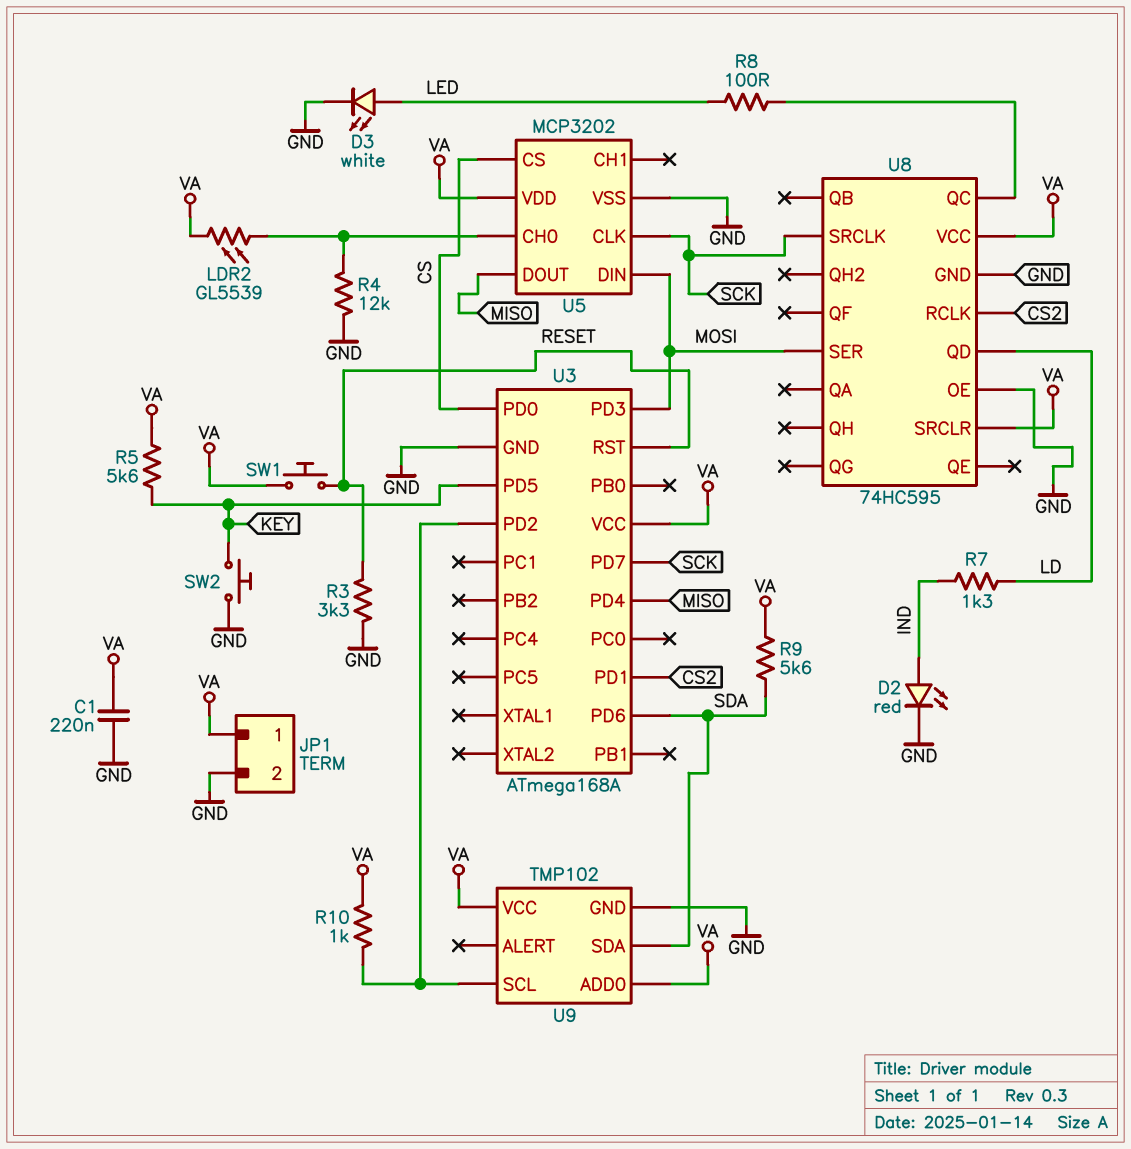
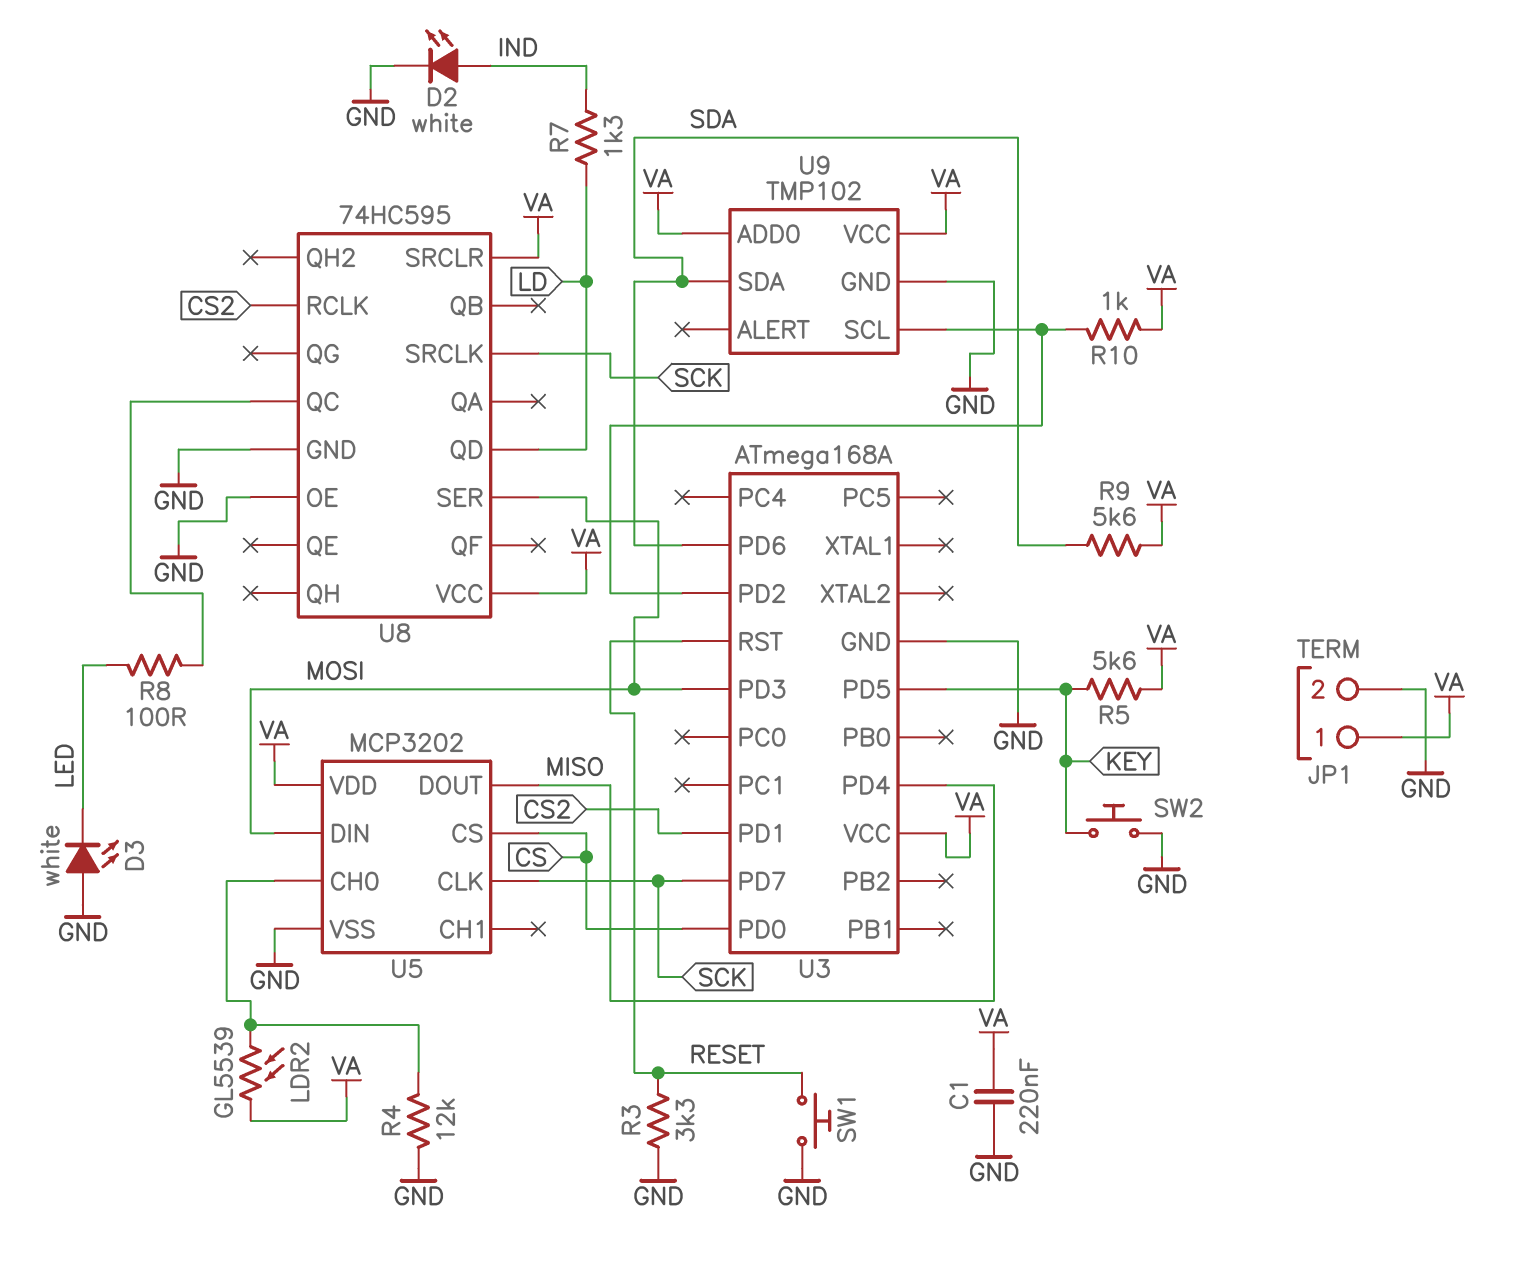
D2: LED red (A IND, K GND) -> LED white (A IND, K GND)
D3: LED white (A LED, K GND) -> LED white (A GND, K LED)
SW1: button (RESET, VA) -> button (GND, RESET)

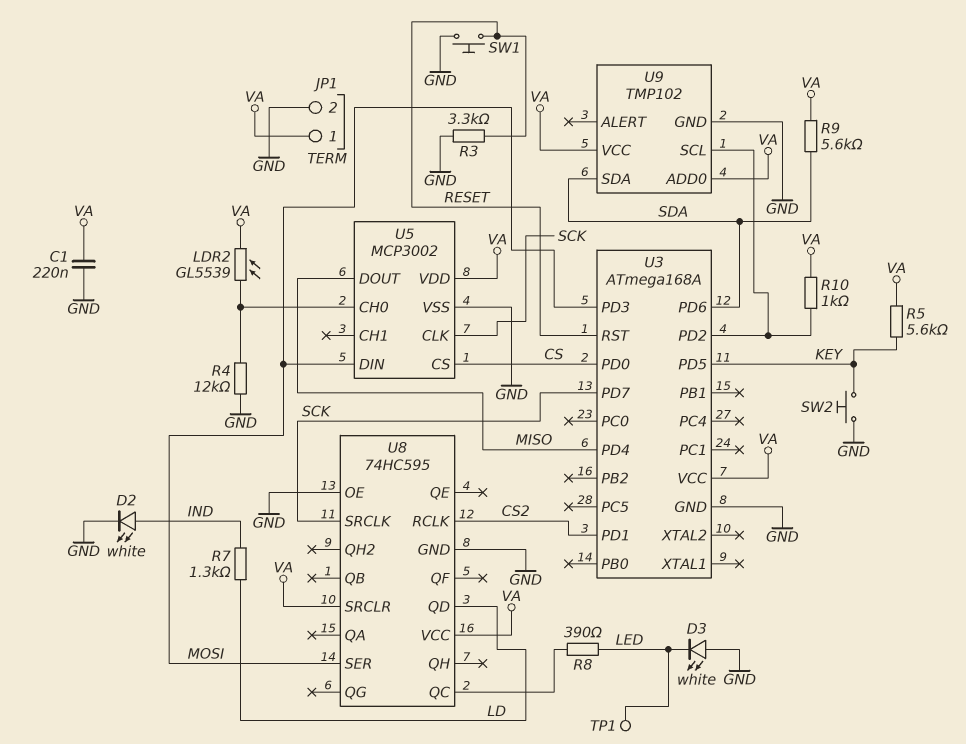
R8: 100 (LED, U8/QC) -> 390 (LED, U8/QC)
TP1: none -> test point (LED)
U5: MCP3202 -> MCP3002

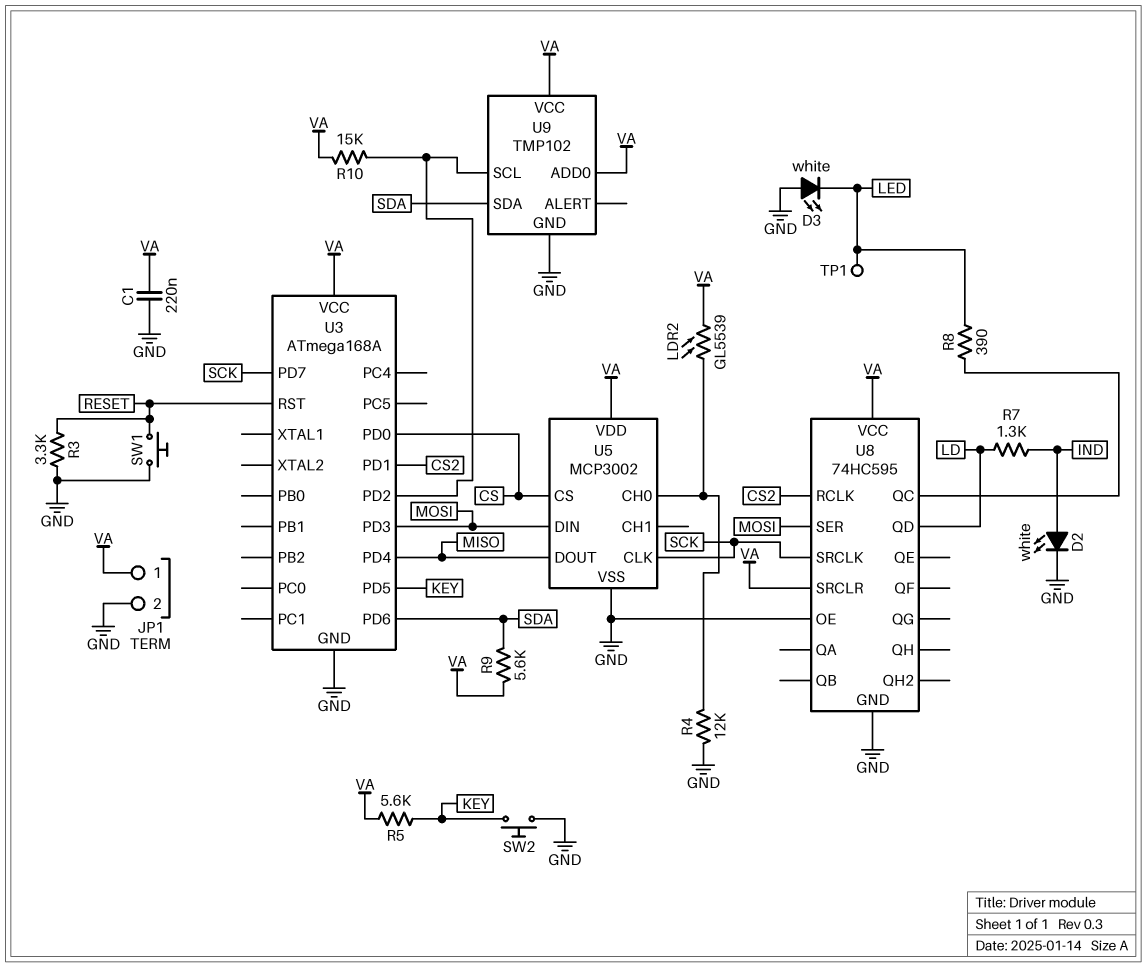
R10: 1k (U3/PD2, VA) -> 15k (U3/PD2, VA)

